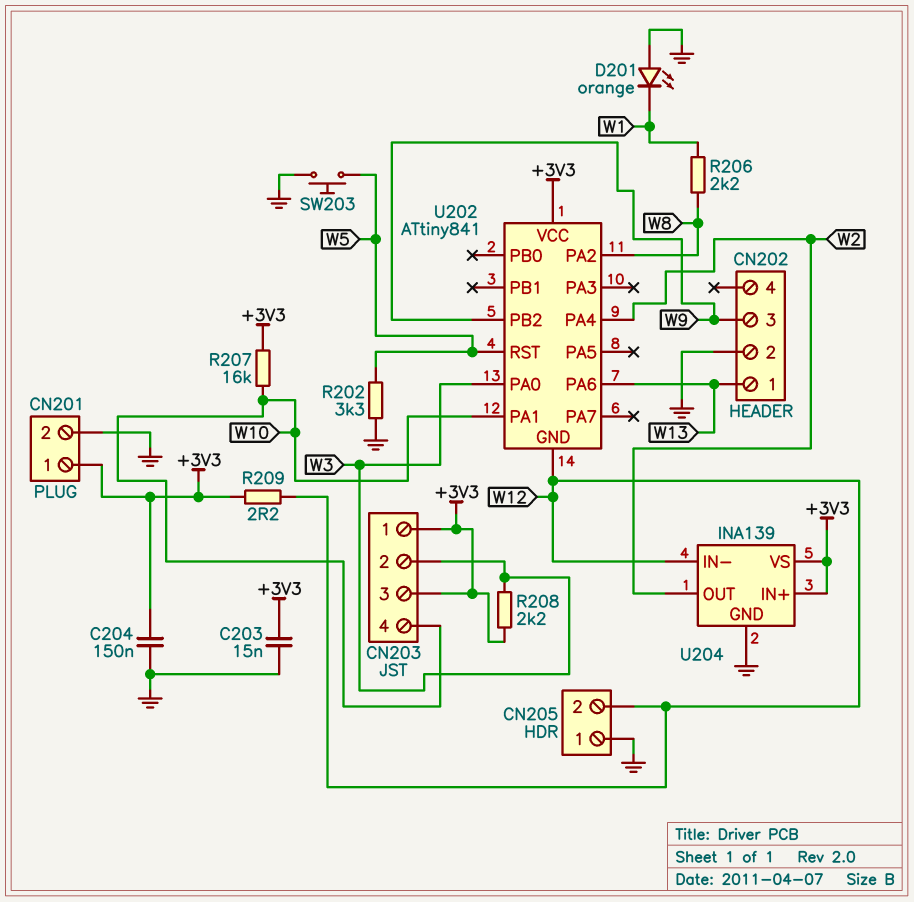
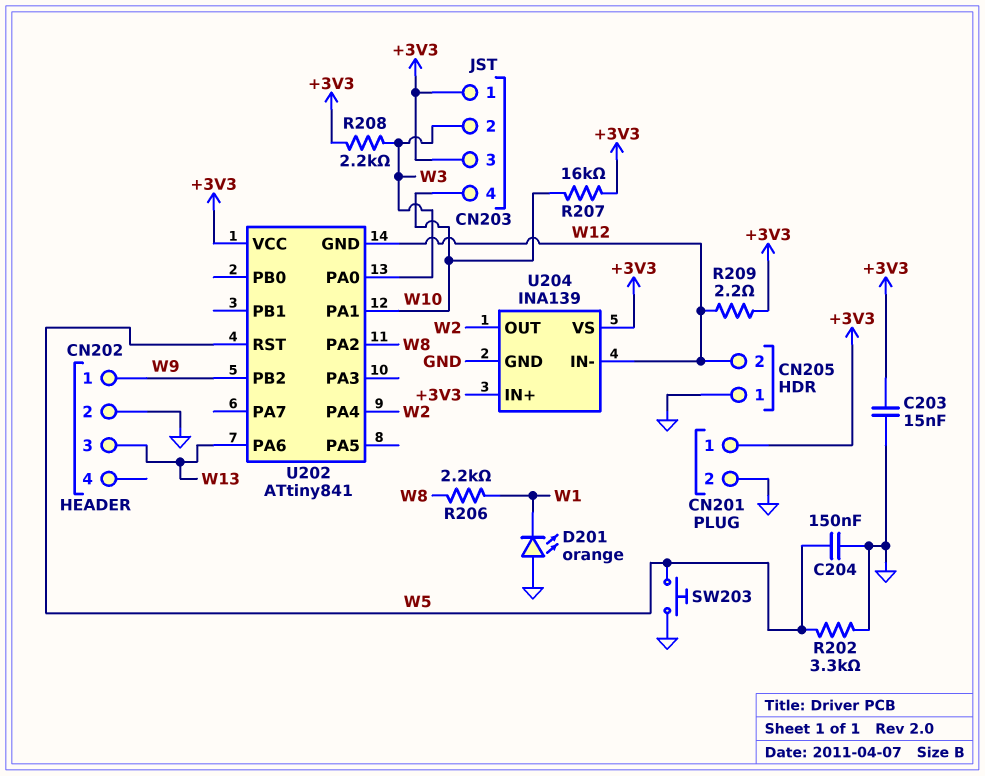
C204: 150nF (+3V3, GND) -> 150nF (GND, W5)
CN202 pin 1: W13 -> W9
CN202 pin 3: W9 -> W13

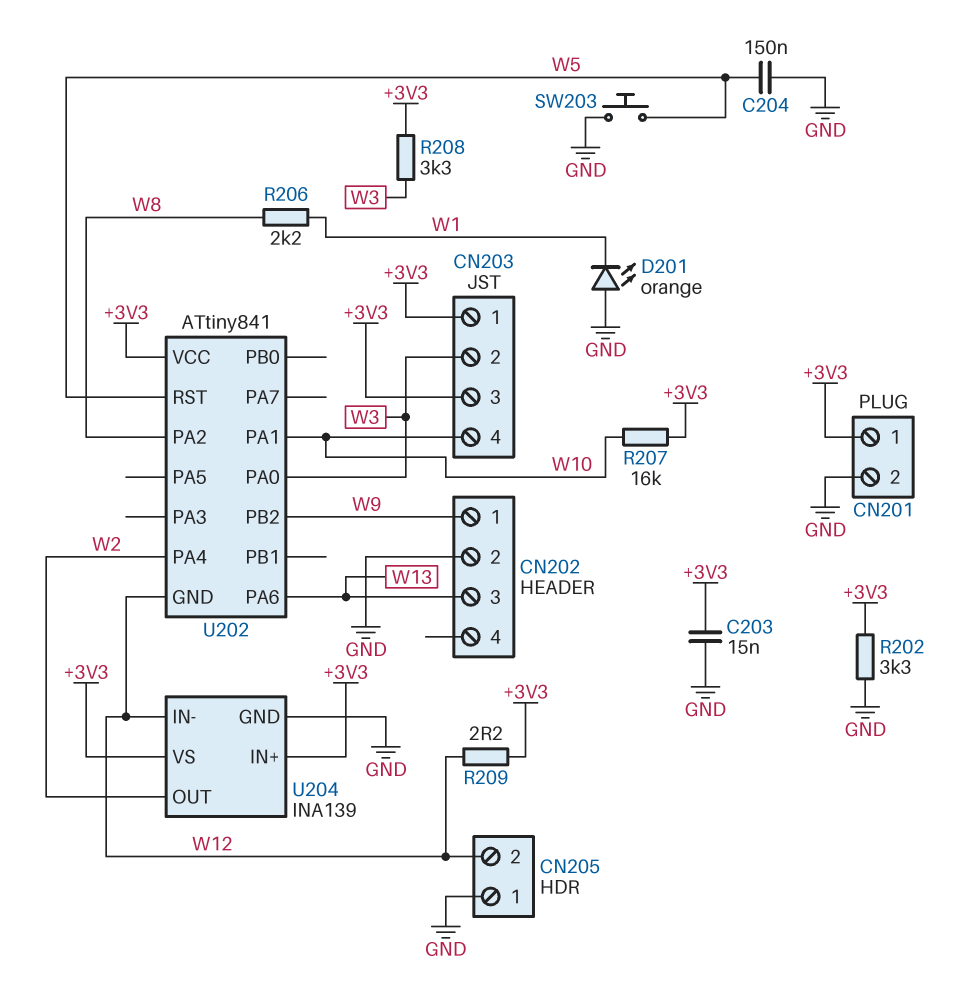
R202: 3.3k (GND, W5) -> 3.3k (+3V3, GND)
R208: 2.2k (+3V3, W3) -> 3.3k (+3V3, W3)

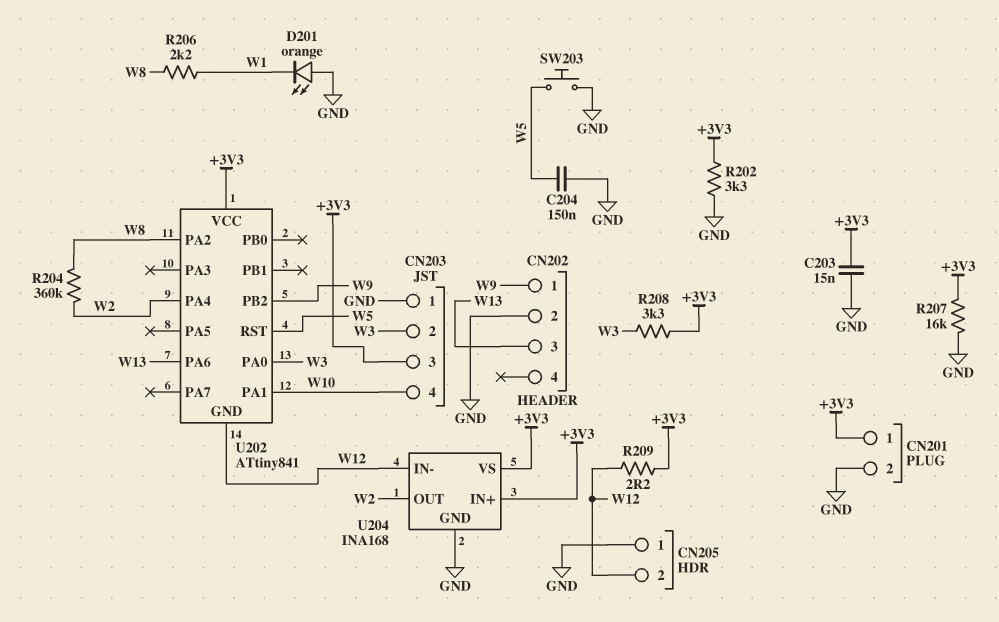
CN203 pin 1: +3V3 -> GND
R204: none -> 360k (W2, W8)
R207: 16k (+3V3, W10) -> 16k (+3V3, GND)
U204: INA139 -> INA168

